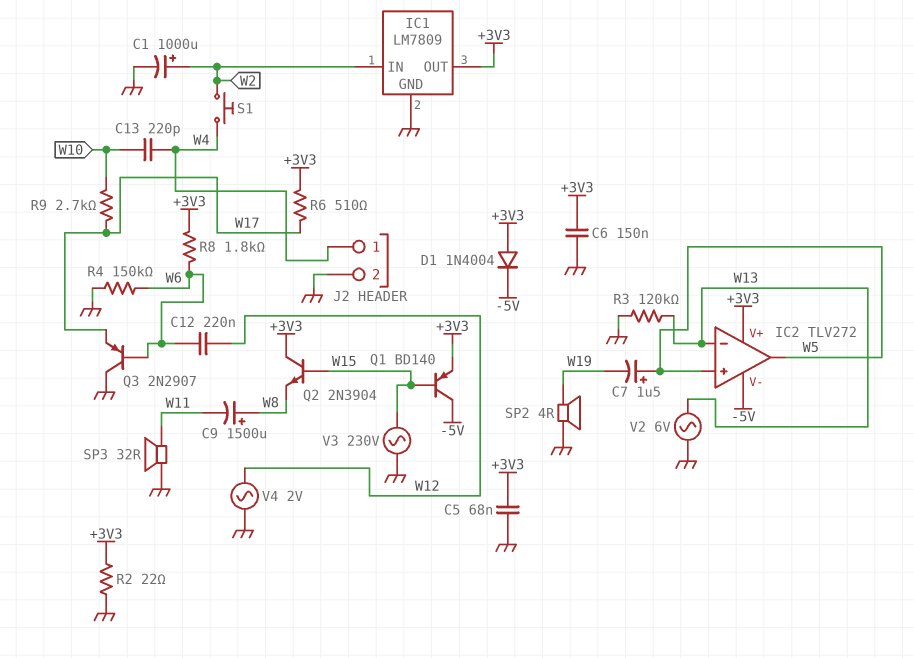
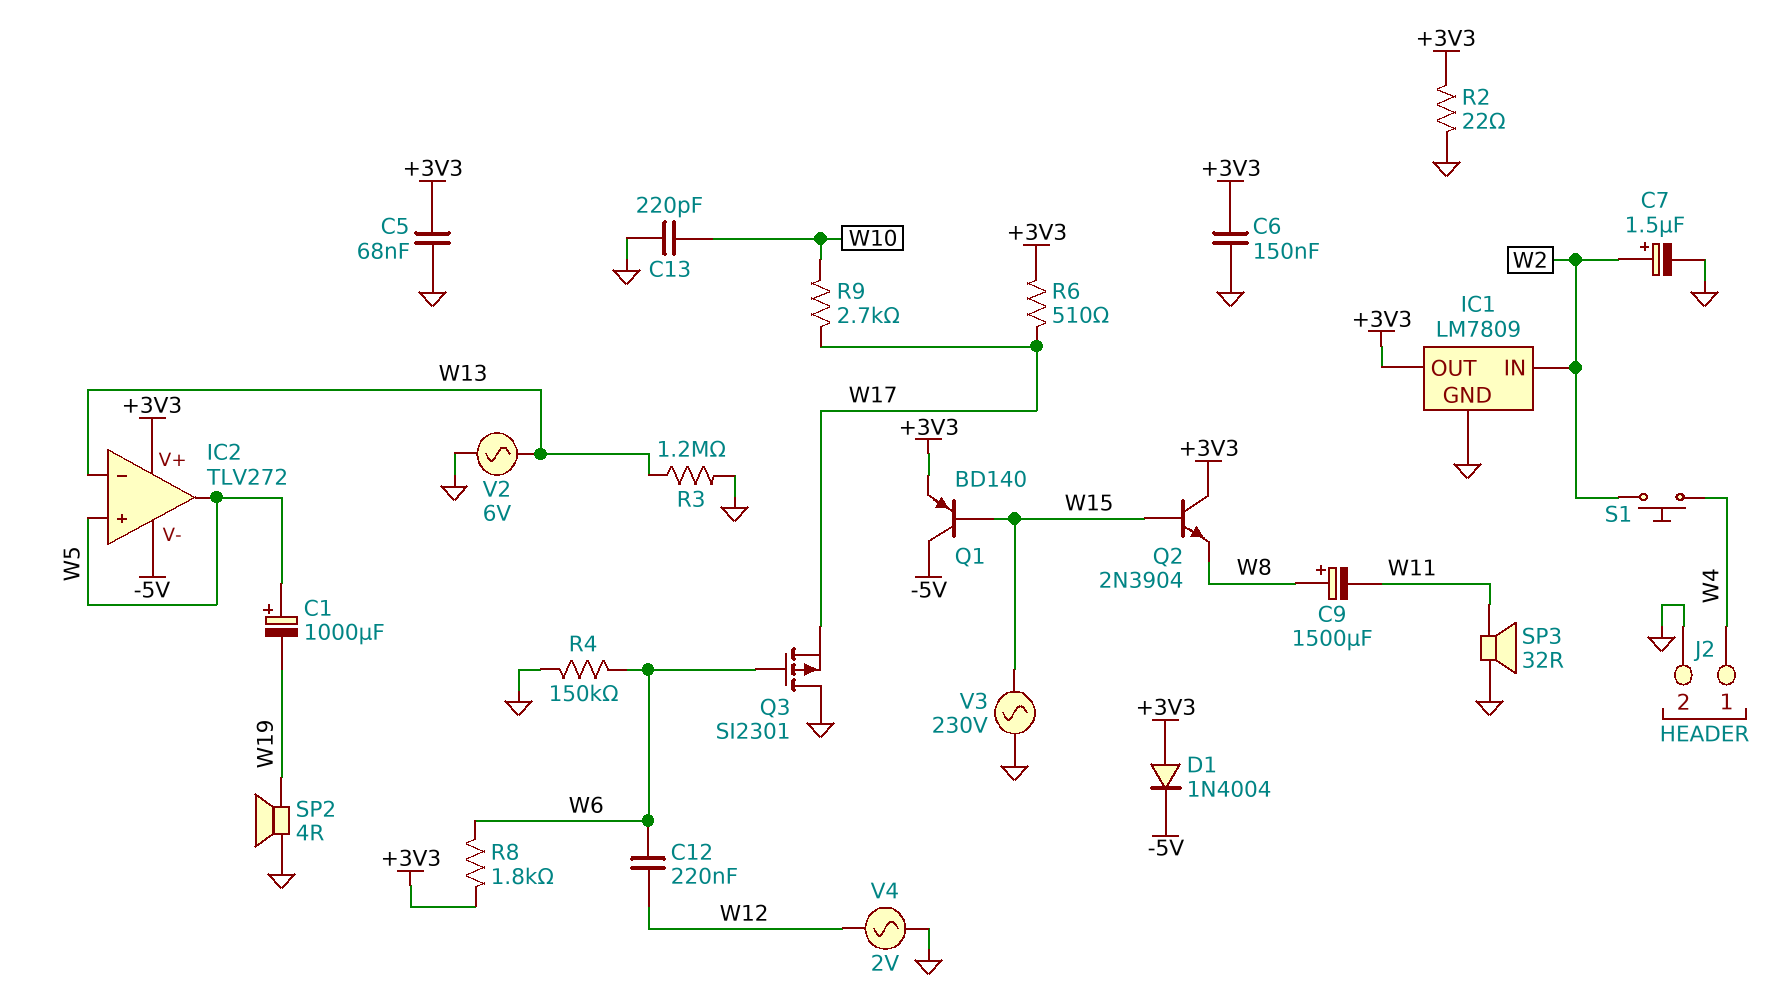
C1: 1000uF (plus W2, minus GND) -> 1000uF (plus W5, minus W19)
C7: 1.5uF (plus W5, minus W19) -> 1.5uF (plus W2, minus GND)
C13: 220pF (W4, W10) -> 220pF (GND, W10)
Q3: PNP 2N2907 (B W6, C GND, E W17) -> PMOS SI2301 (G W6, D GND, S W17)
R3: 120k (GND, W13) -> 1.2M (GND, W13)

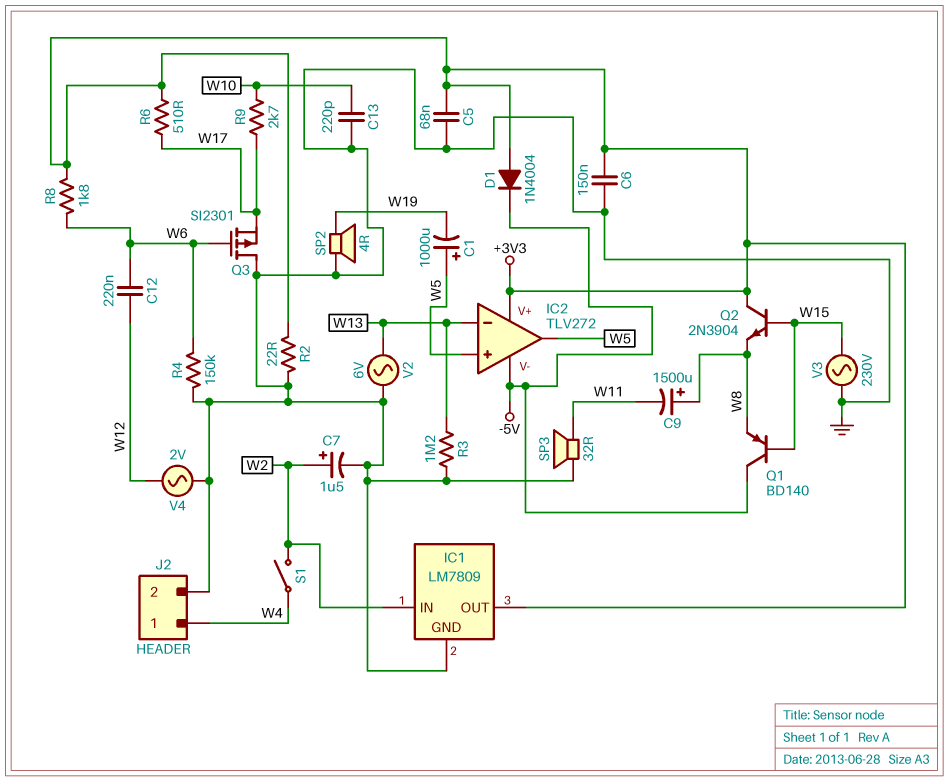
Q1: PNP BD140 (B W15, C -5V, E +3V3) -> PNP BD140 (B W15, C -5V, E W8)
S1: button (W2, W4) -> switch (W2, W4)

